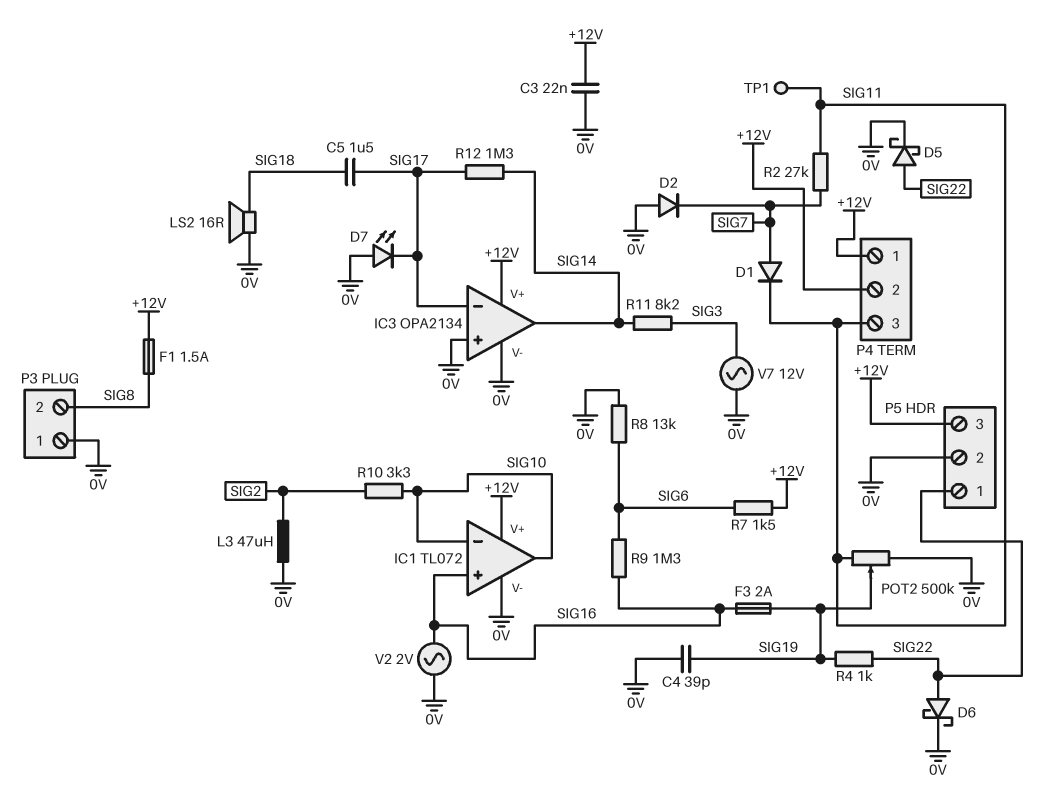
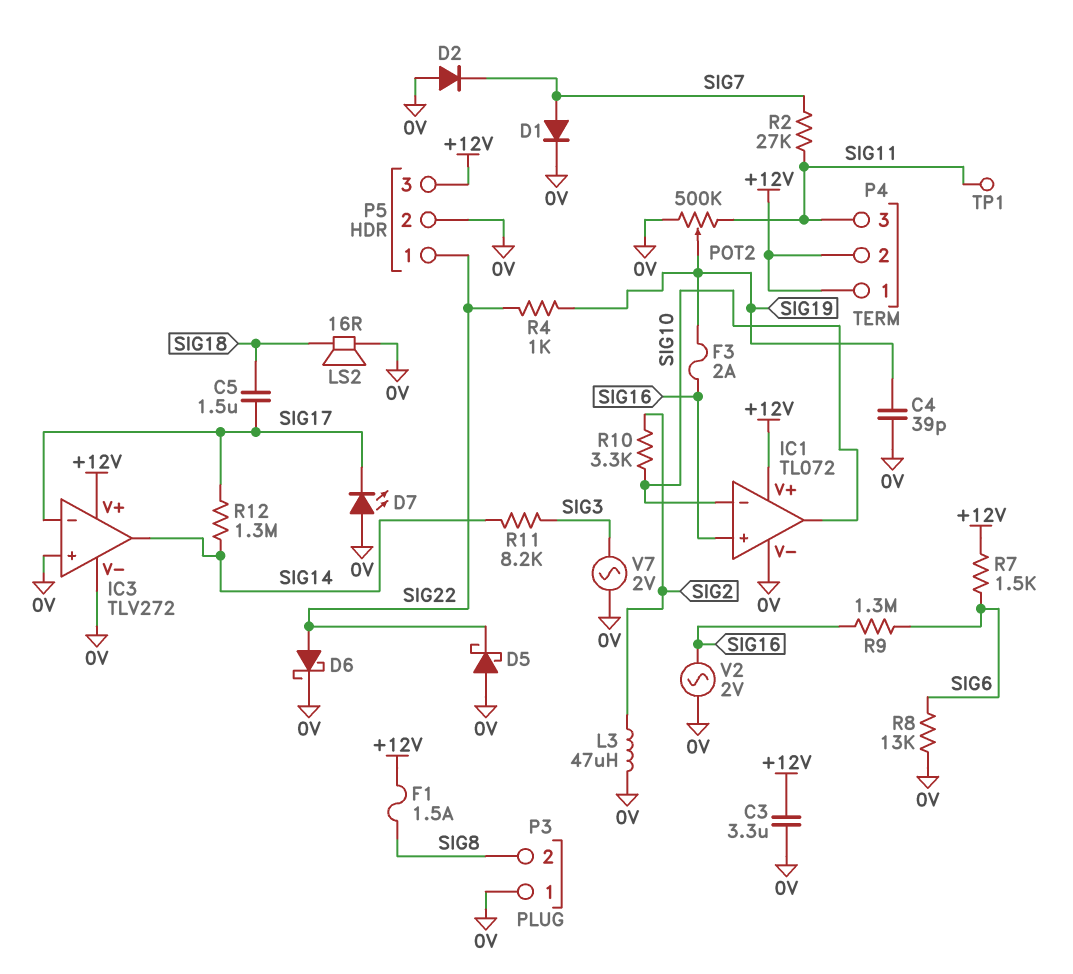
C3: 22nF (+12V, 0V) -> 3.3uF (+12V, 0V)
D1: diode (A SIG7, K SIG11) -> diode (A SIG7, K 0V)
D5: schottky (A SIG22, K 0V) -> schottky (A 0V, K SIG22)
IC3: OPA2134 -> TLV272
V7: AC 12V (0V, SIG3) -> AC 2V (0V, SIG3)

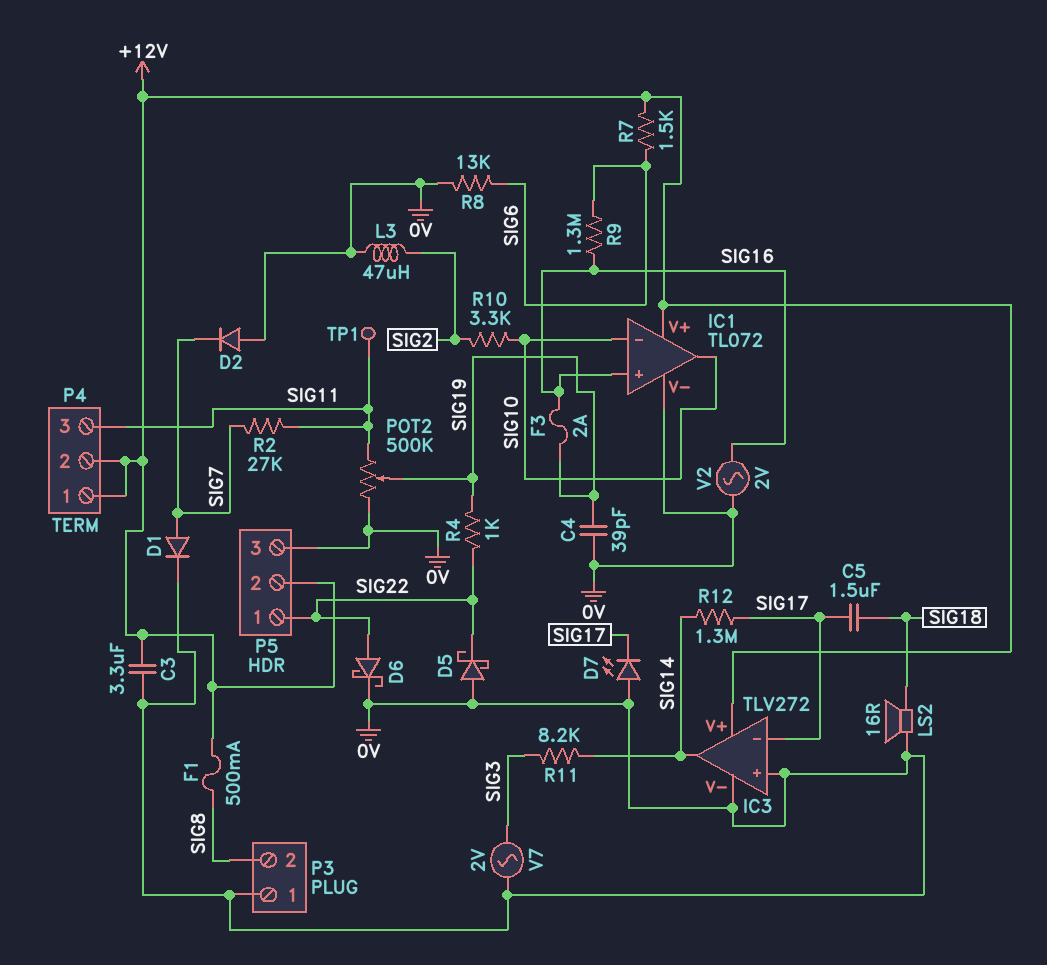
F1: 1.5A (+12V, SIG8) -> 500mA (+12V, SIG8)
P5 pin 2: 0V -> +12V
P5 pin 3: +12V -> 0V

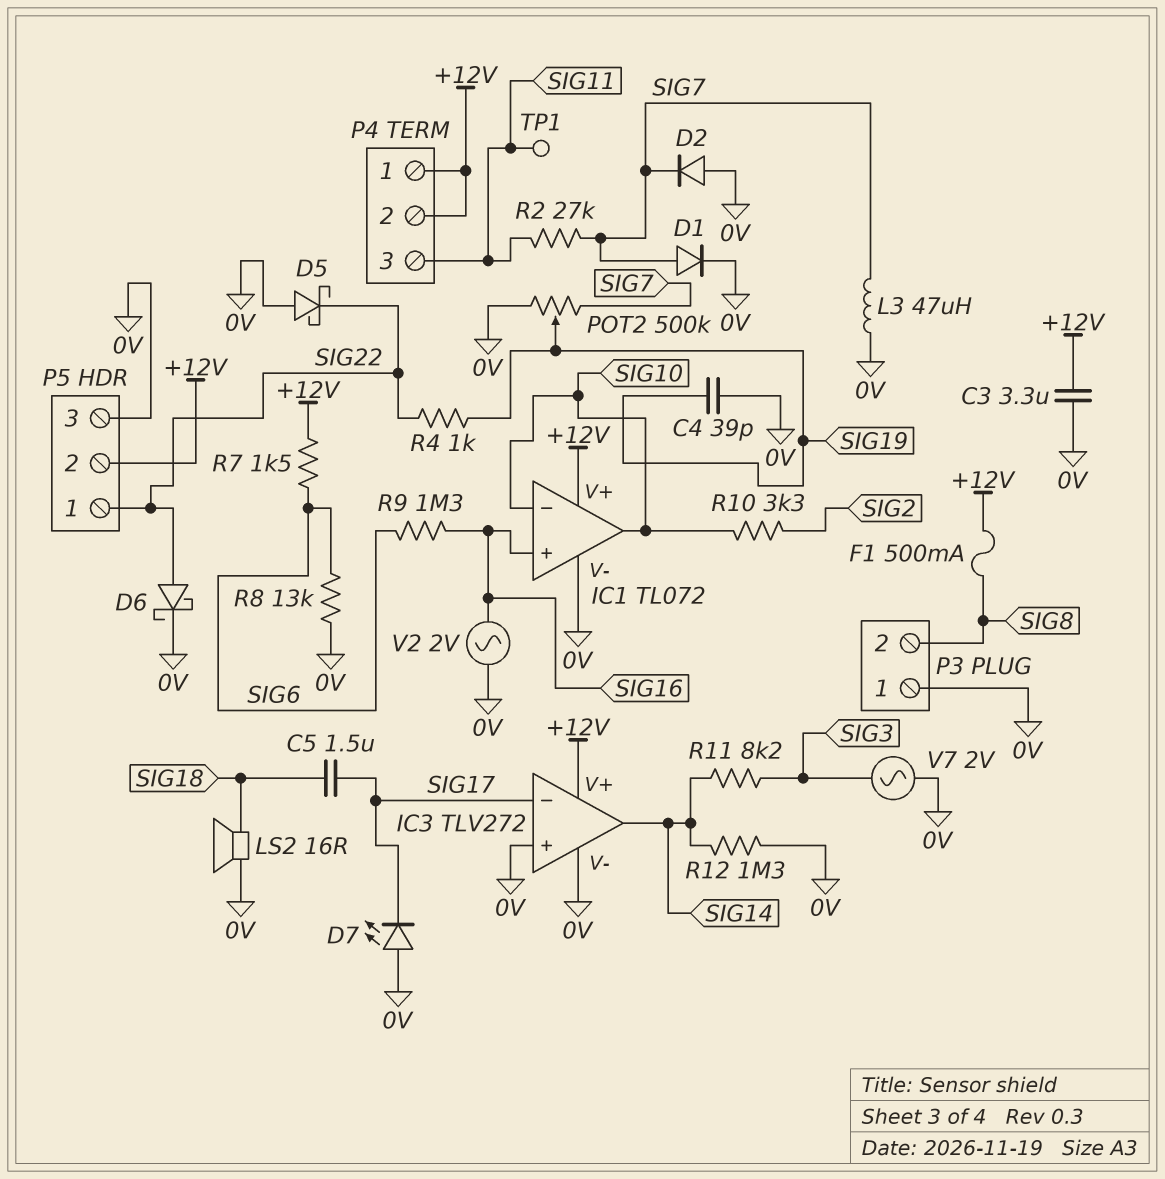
F3: 2A (SIG16, SIG19) -> none
L3: 47uH (0V, SIG2) -> 47uH (0V, SIG7)
POT2: 500k (0V, SIG11, wiper SIG19) -> 500k (0V, SIG7, wiper SIG19)
R12: 1.3M (SIG14, SIG17) -> 1.3M (0V, SIG14)

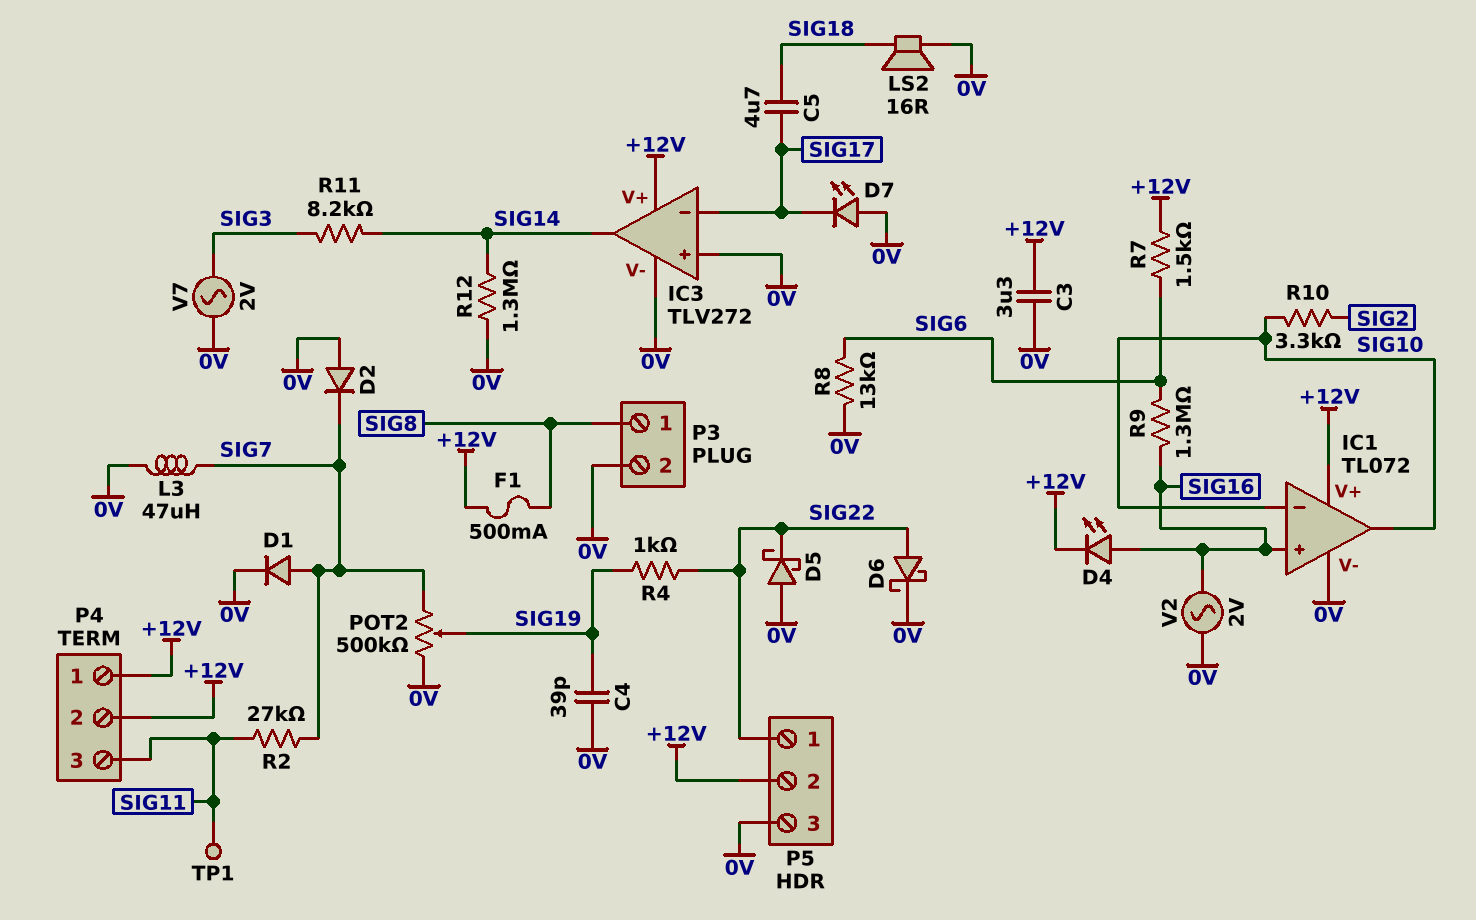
C5: 1.5uF (SIG17, SIG18) -> 4.7uF (SIG17, SIG18)
D4: none -> LED (A SIG16, K +12V)
P3 pin 1: 0V -> SIG8
P3 pin 2: SIG8 -> 0V

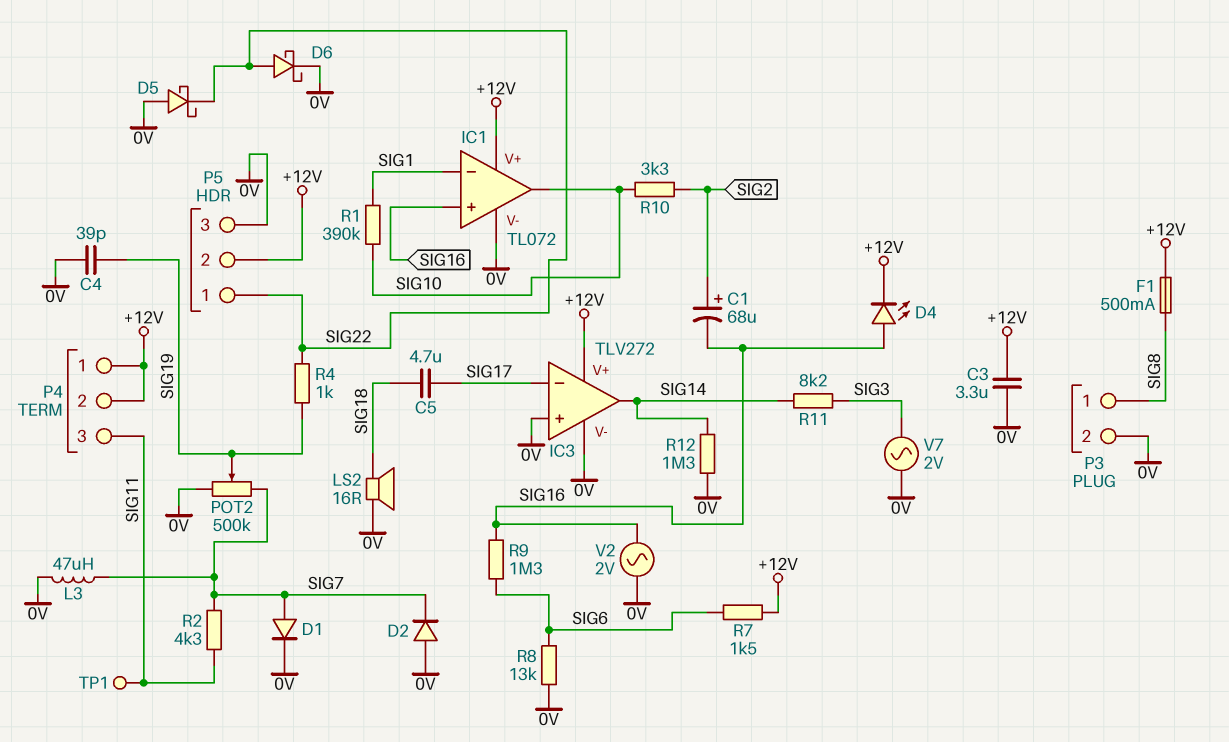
C1: none -> 68uF (plus SIG2, minus SIG16)
D7: LED (A 0V, K SIG17) -> none
IC1 pin in-: SIG10 -> SIG1
R1: none -> 390k (SIG1, SIG10)
R2: 27k (SIG7, SIG11) -> 4.3k (SIG7, SIG11)

